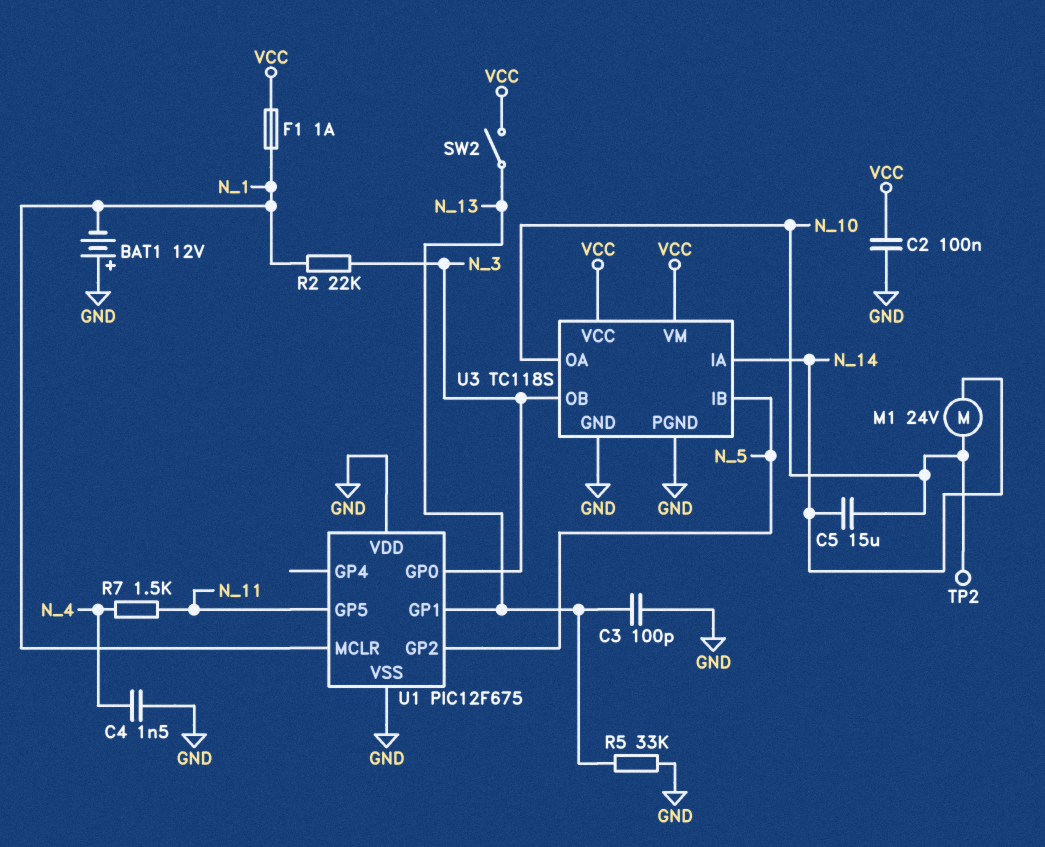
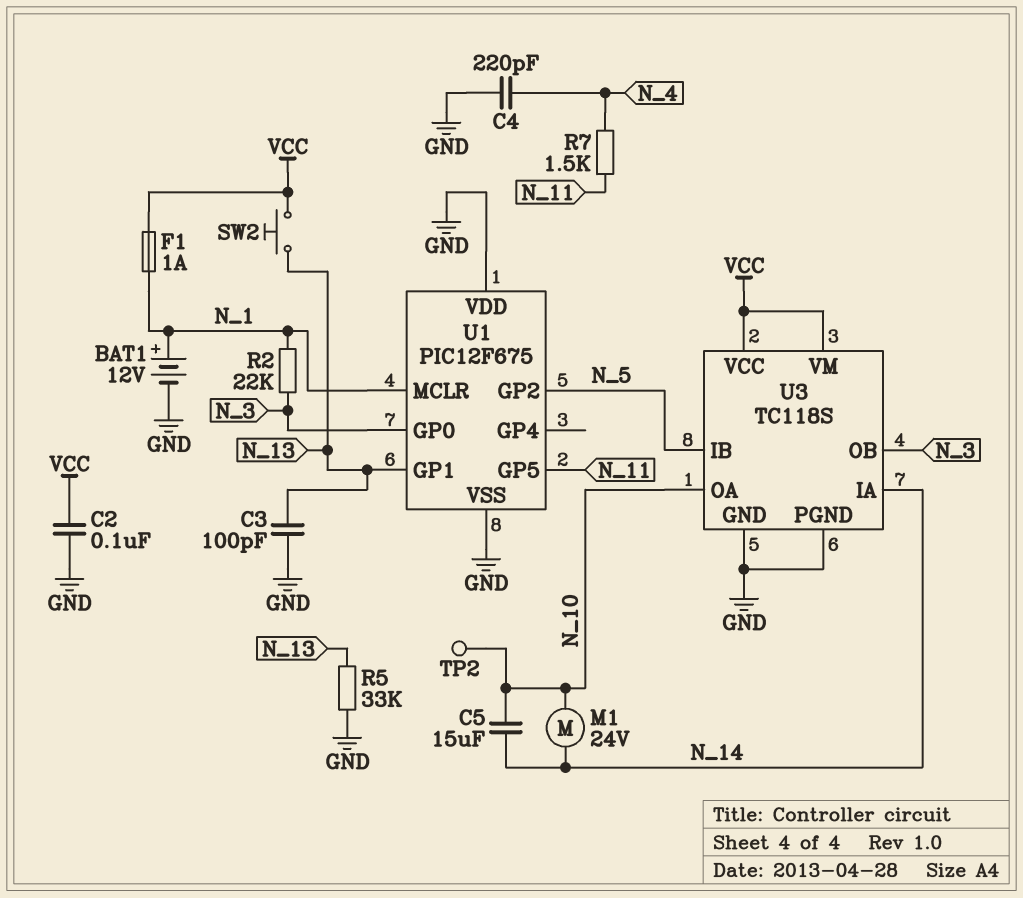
BAT1: 12V (plus GND, minus N_1) -> 12V (plus N_1, minus GND)
C4: 1.5nF (GND, N_4) -> 220pF (GND, N_4)
SW2: switch (N_13, VCC) -> button (N_13, VCC)

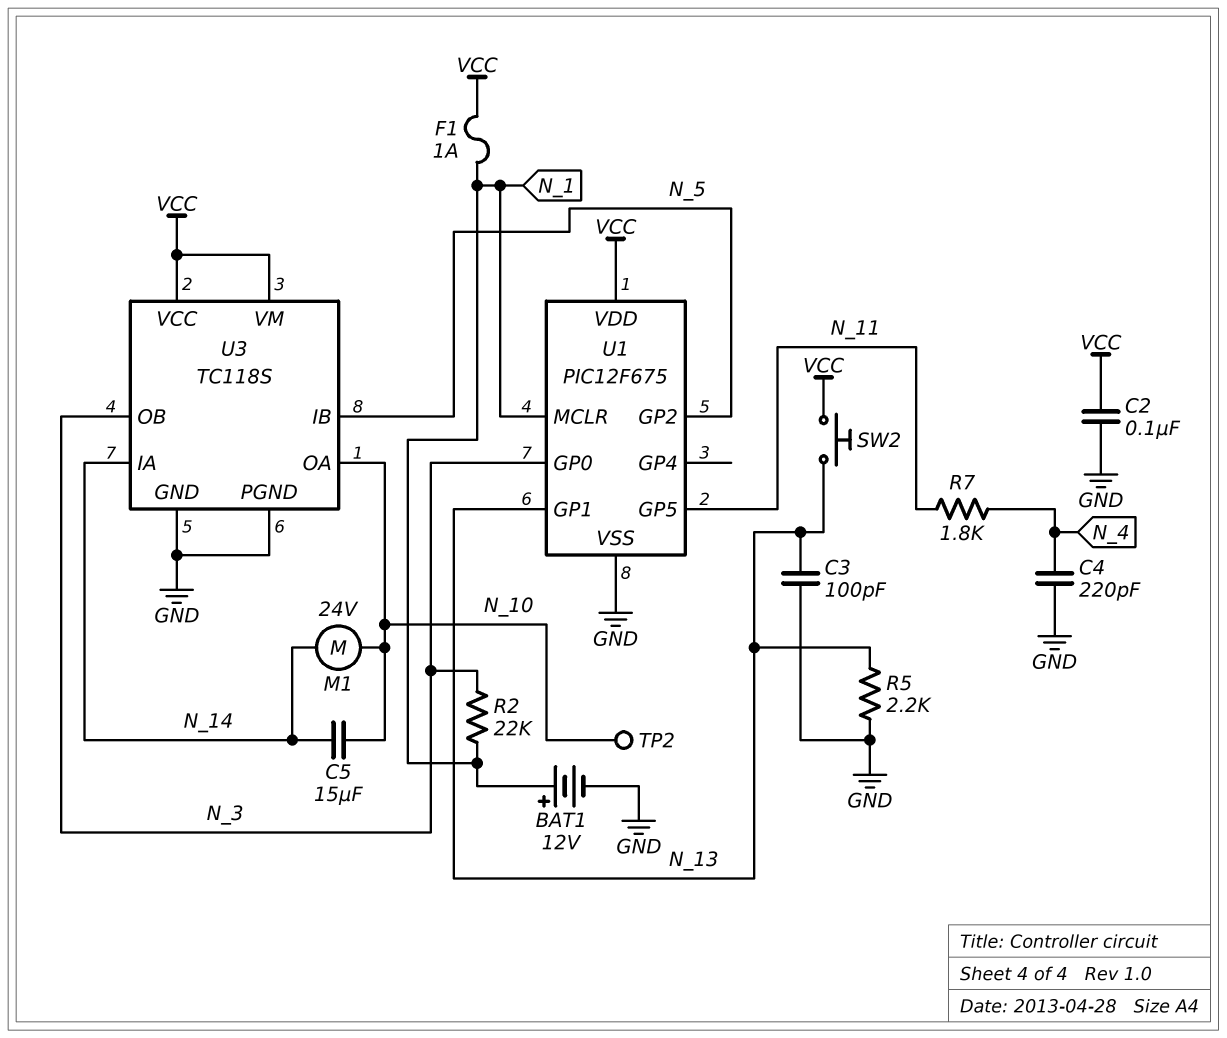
R5: 33k (GND, N_13) -> 2.2k (GND, N_13)
R7: 1.5k (N_4, N_11) -> 1.8k (N_4, N_11)
U1 pin VDD: GND -> VCC

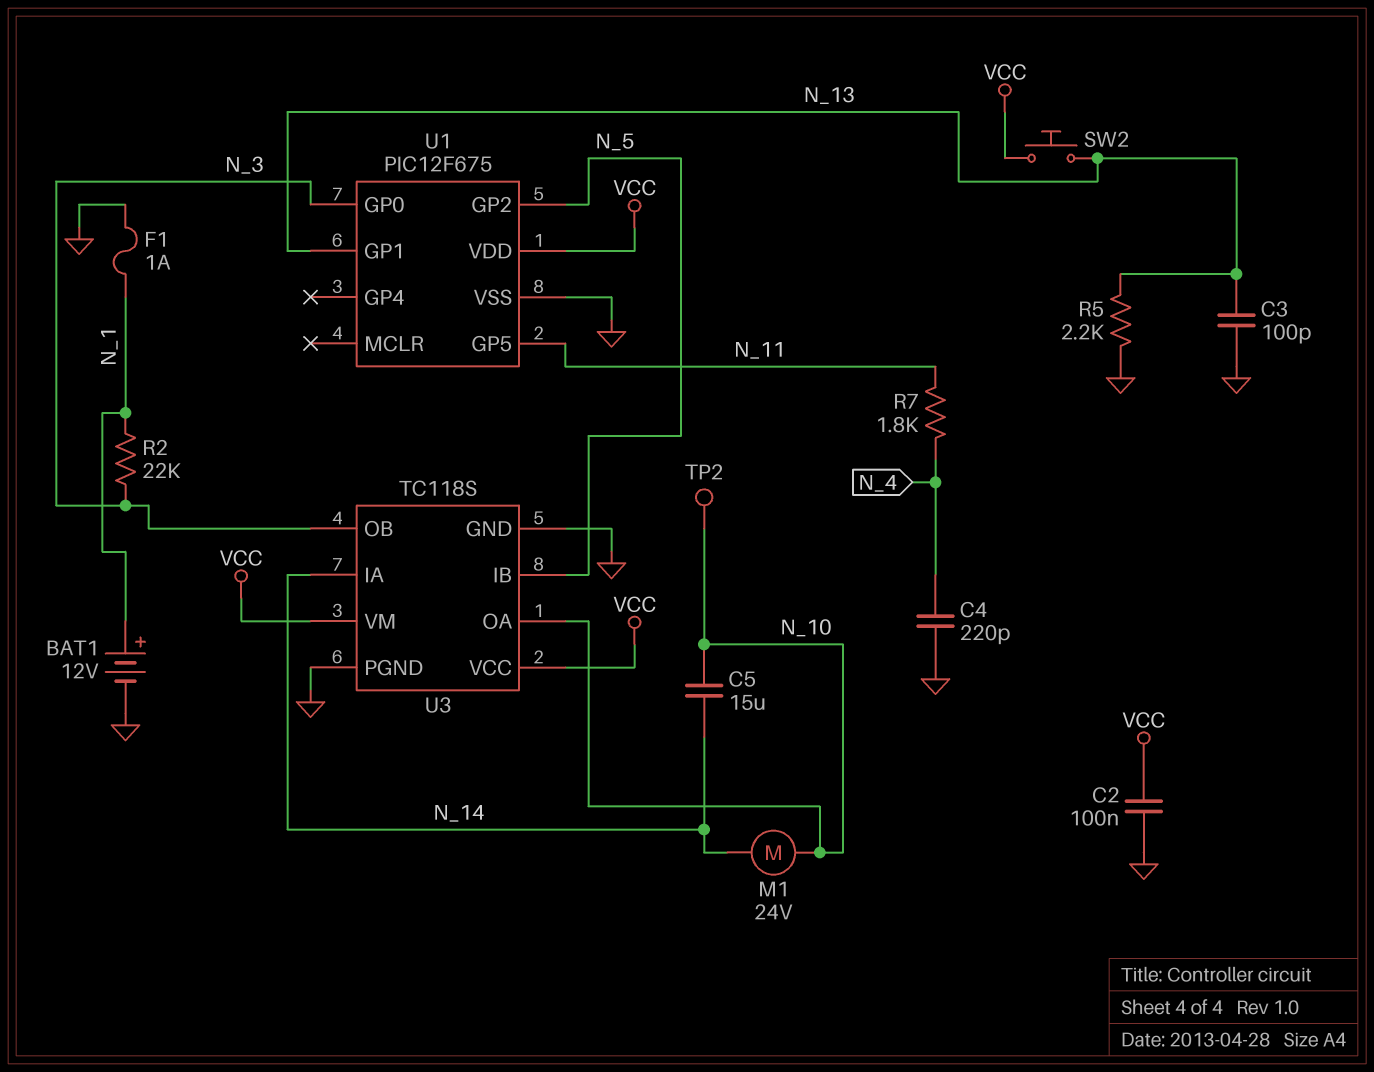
F1: 1A (N_1, VCC) -> 1A (GND, N_1)
U1 pin MCLR: N_1 -> none

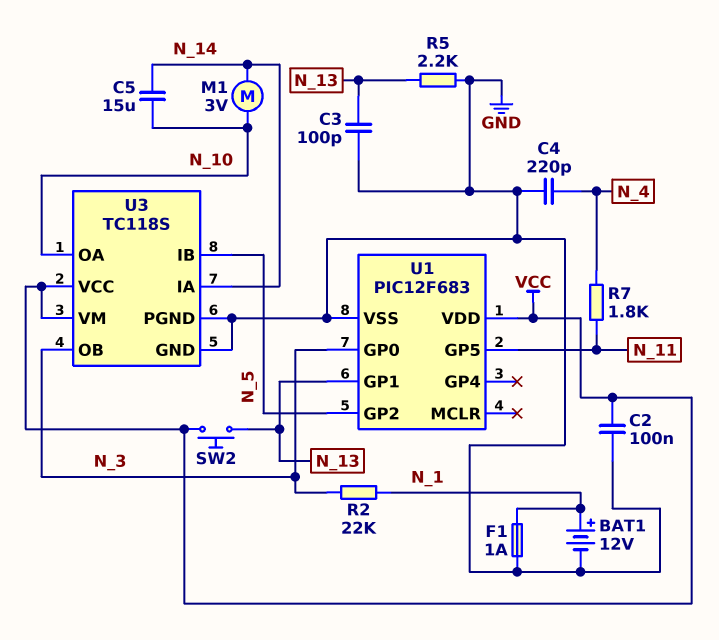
M1: motor 24V (N_10, N_14) -> motor 3V (N_10, N_14)
TP2: test point (N_10) -> none
U1: PIC12F675 -> PIC12F683

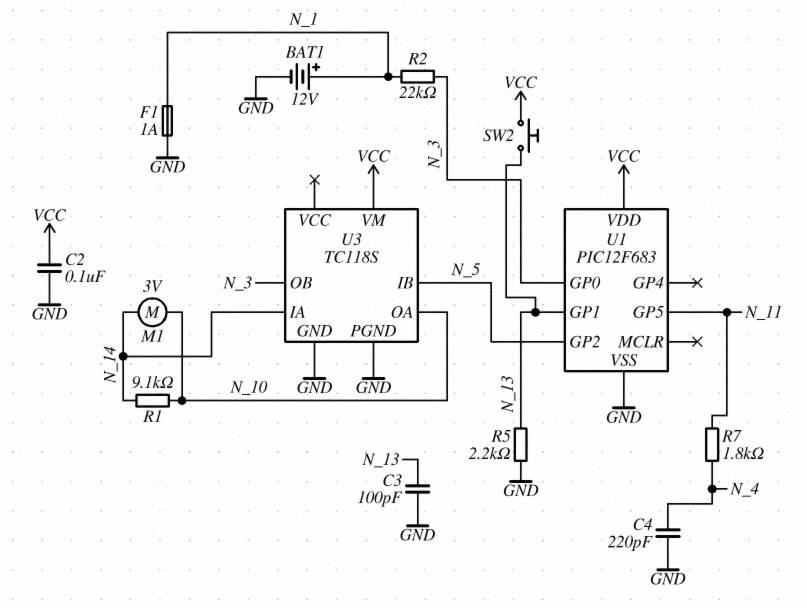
C5: 15uF (N_10, N_14) -> none
R1: none -> 9.1k (N_10, N_14)
U3 pin VCC: VCC -> none

